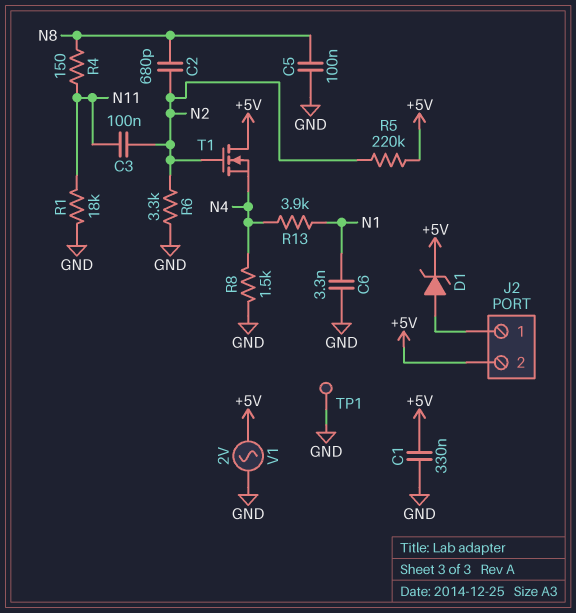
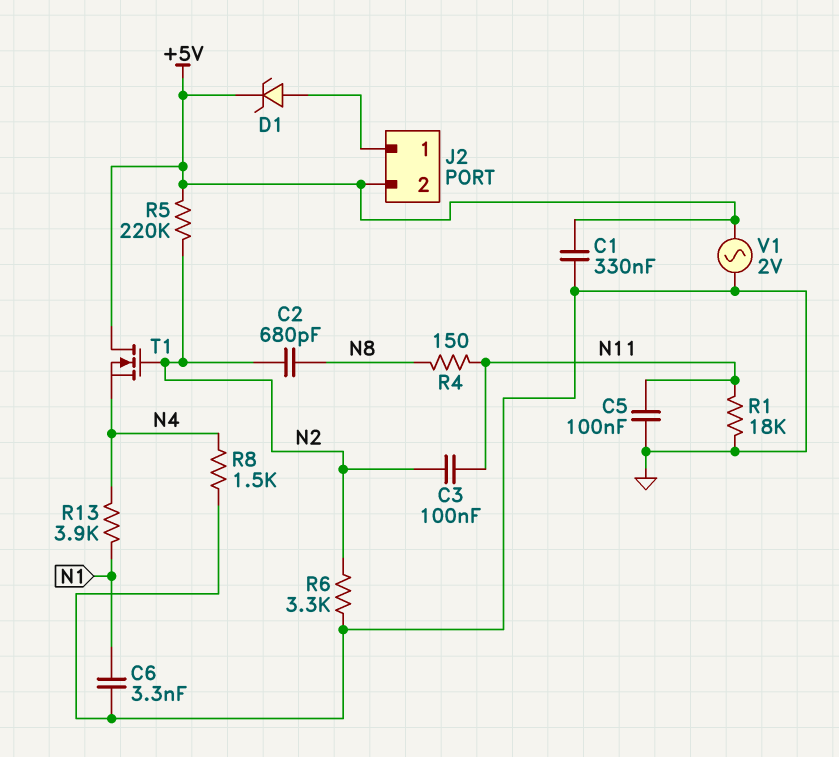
C5: 100nF (GND, N8) -> 100nF (GND, N11)
TP1: test point (GND) -> none

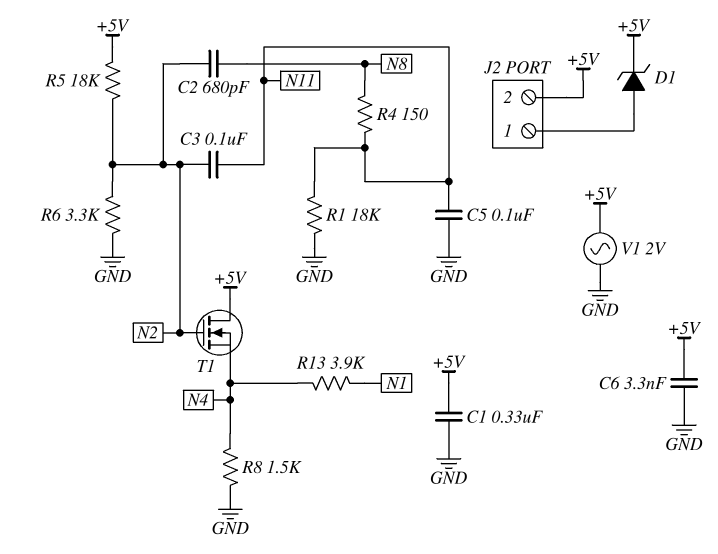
C6: 3.3nF (GND, N1) -> 3.3nF (+5V, GND)
R5: 220k (+5V, N2) -> 18k (+5V, N2)

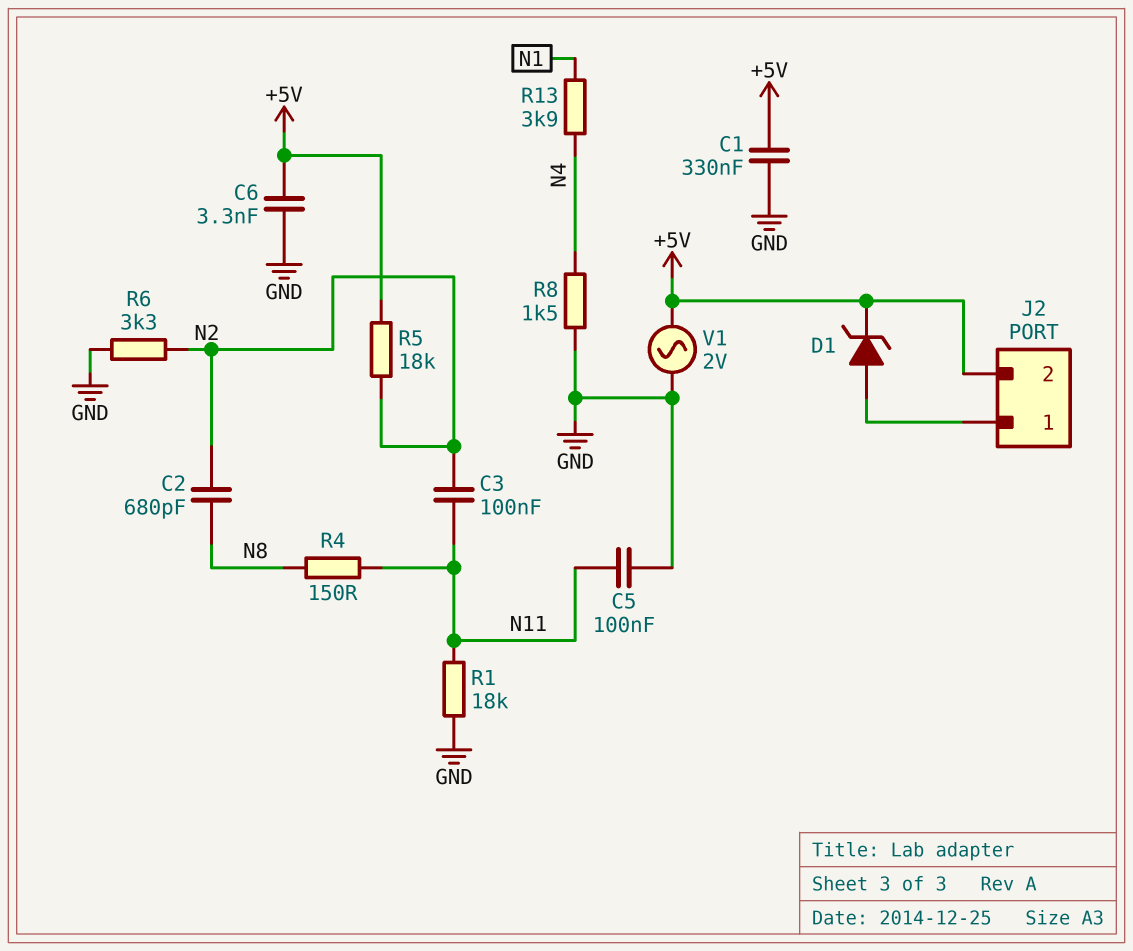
T1: NMOS (G N2, D +5V, S N4) -> none

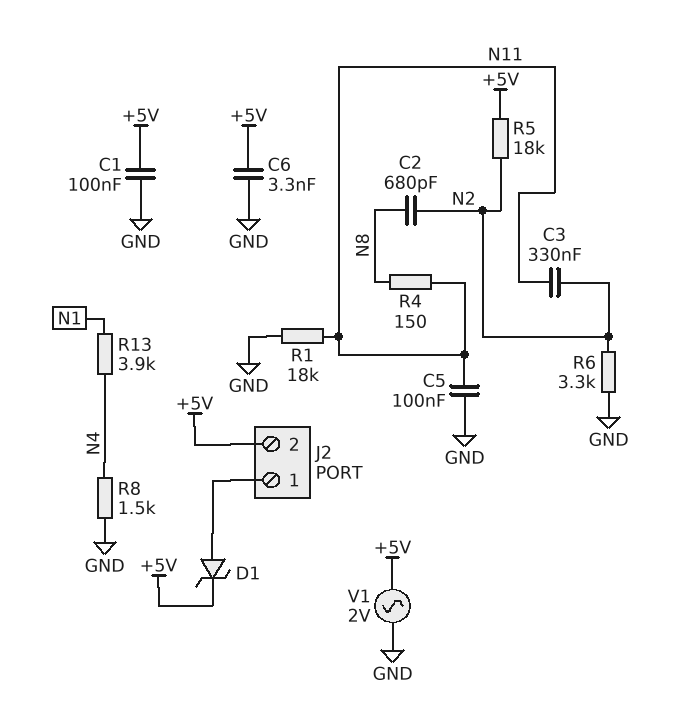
C1: 330nF (+5V, GND) -> 100nF (+5V, GND)
C3: 100nF (N2, N11) -> 330nF (N2, N11)

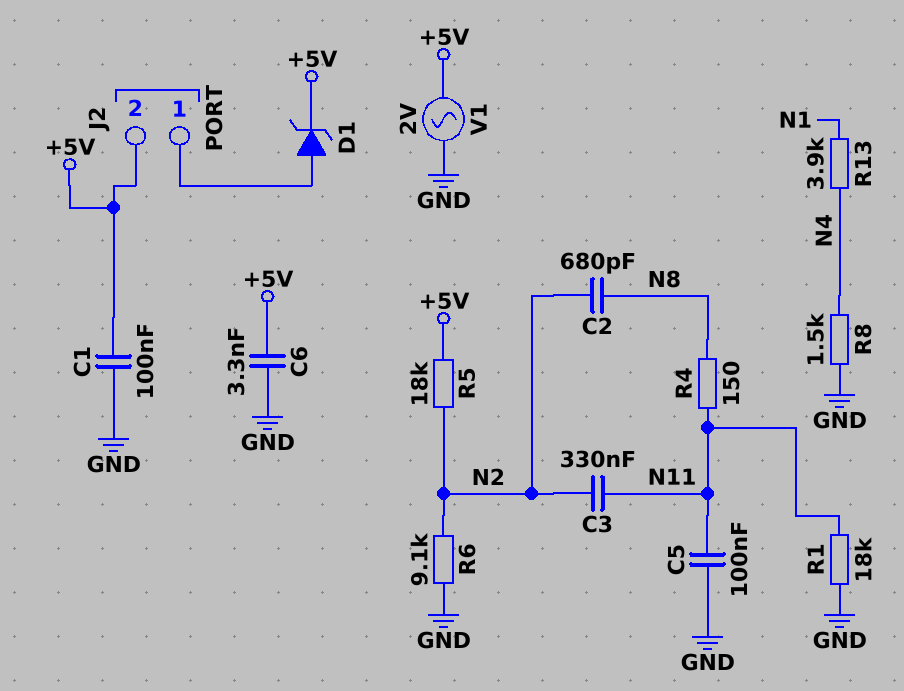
R6: 3.3k (GND, N2) -> 9.1k (GND, N2)

